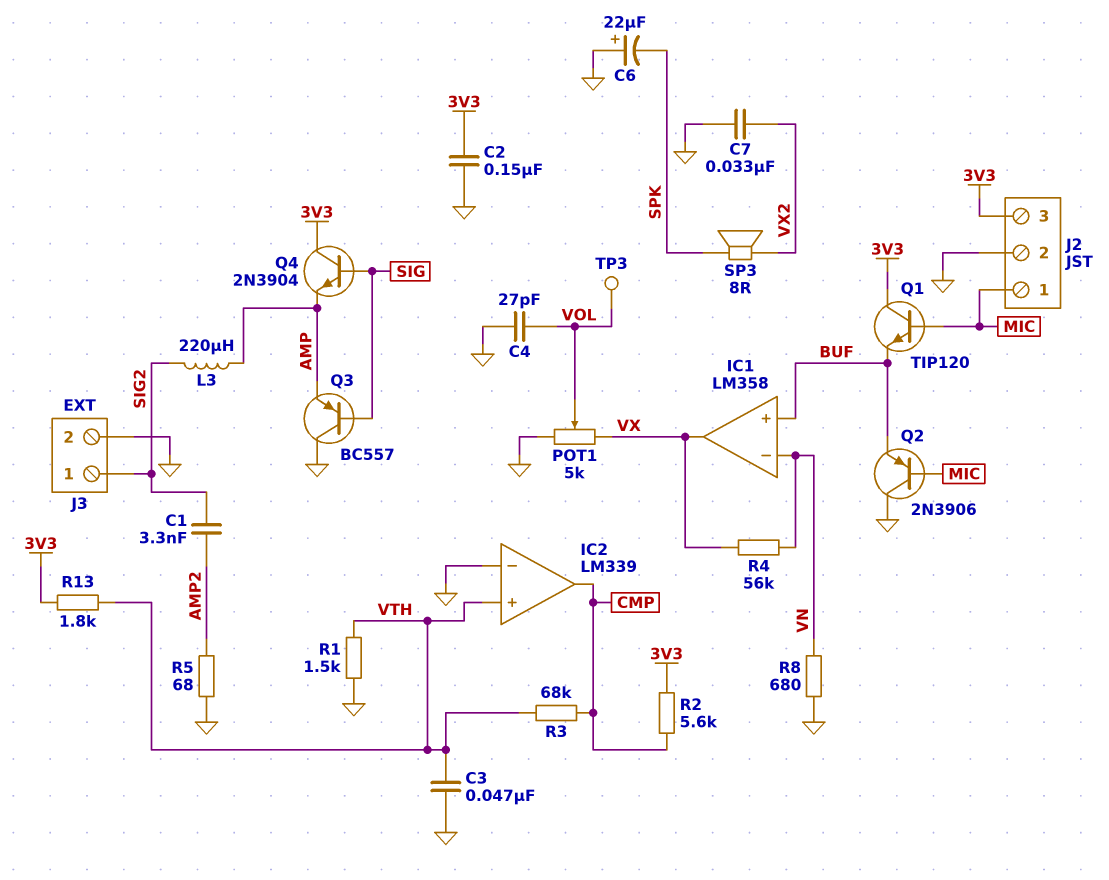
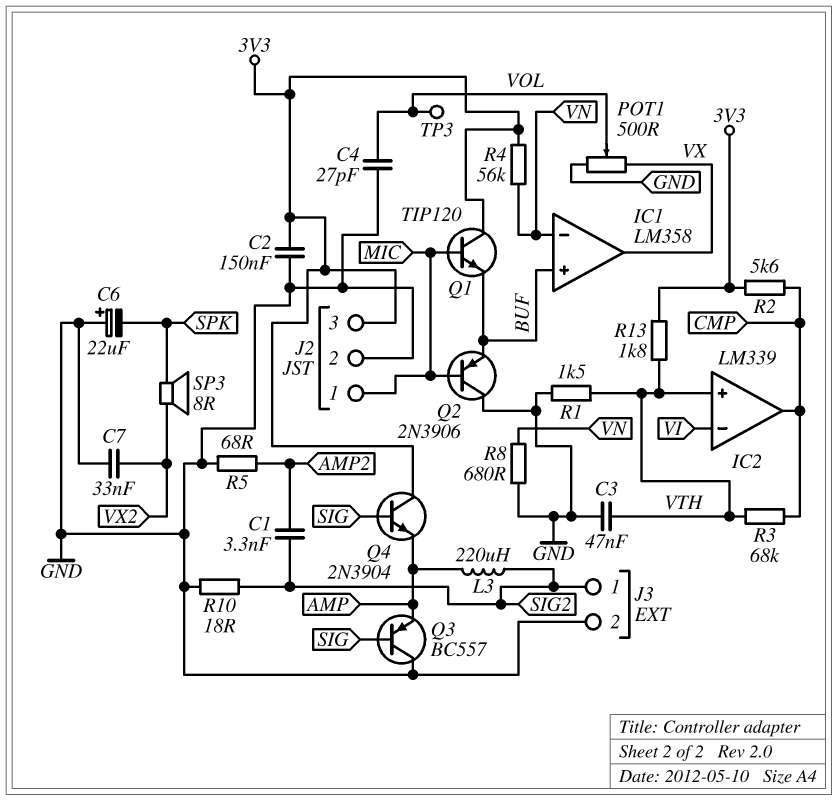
IC2 pin in-: GND -> VI
POT1: 5k (GND, VX, wiper VOL) -> 500 (GND, VX, wiper VOL)
R4: 56k (VN, VX) -> 56k (3V3, VN)
R10: none -> 18 (GND, SIG2)

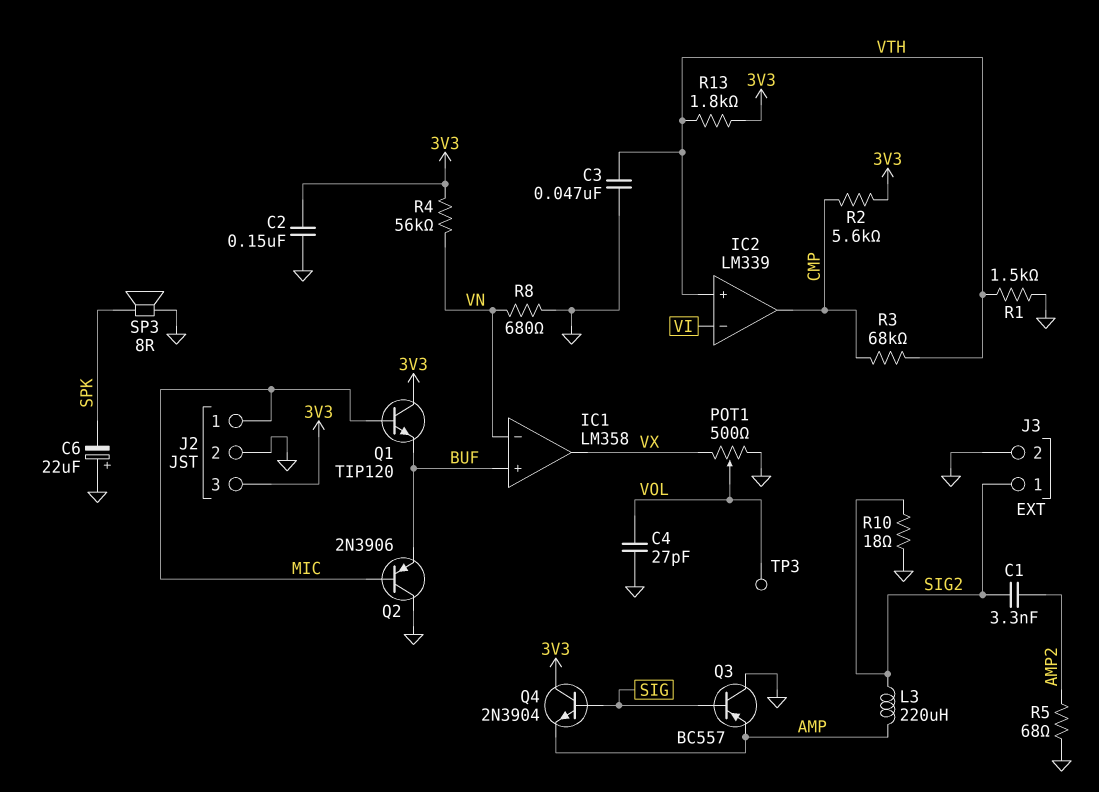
C7: 33nF (GND, VX2) -> none
SP3: speaker 8R (SPK, VX2) -> speaker 8R (GND, SPK)

